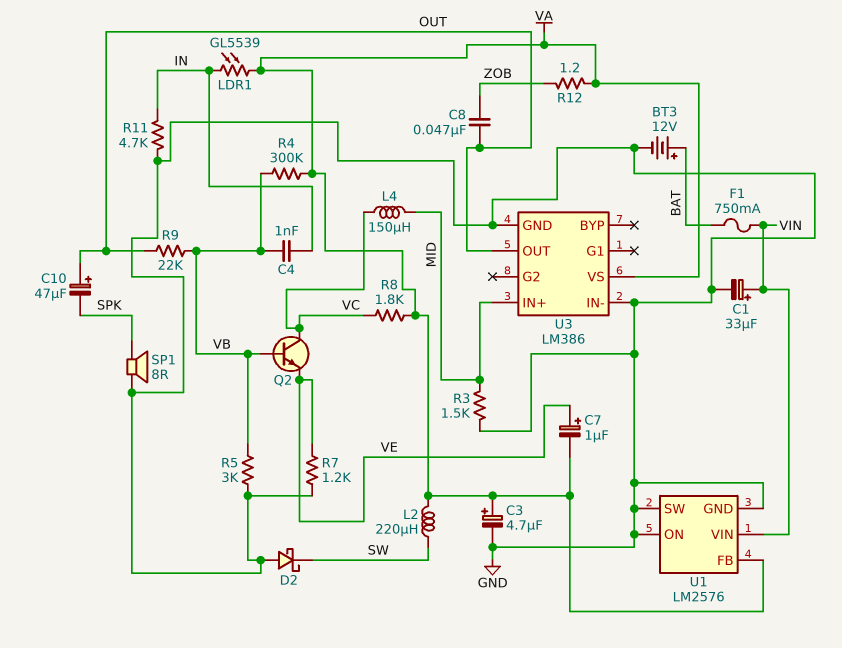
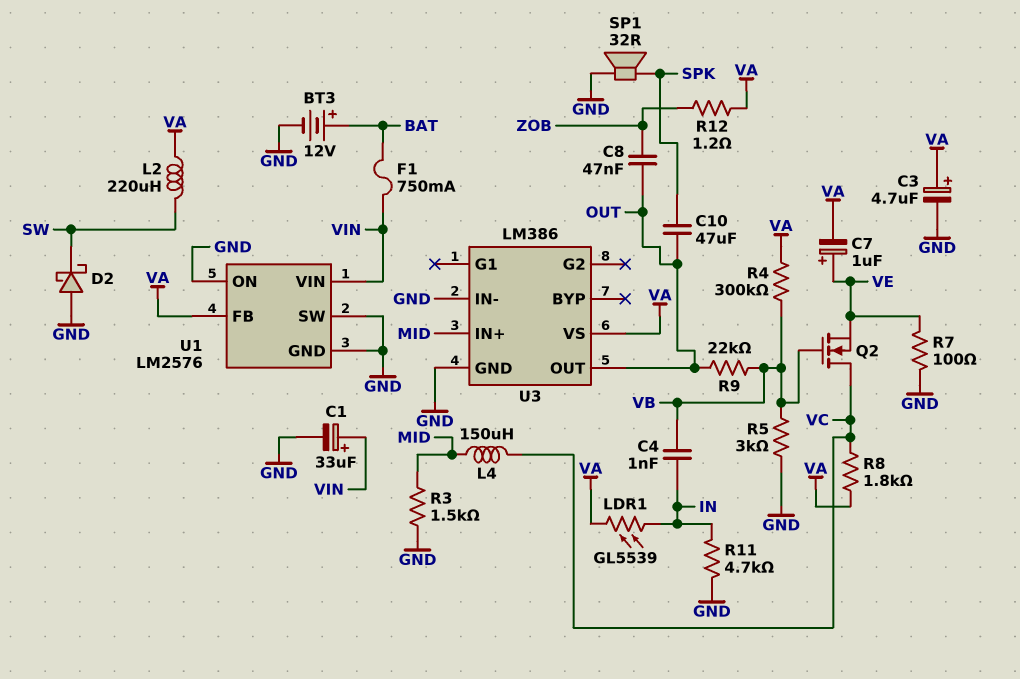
C10: 47uF (plus OUT, minus SPK) -> 47uF (OUT, SPK)
Q2: NPN (B VB, C VC, E VE) -> NMOS (G VB, D VC, S VE)
R7: 1.2k (GND, VE) -> 100 (GND, VE)
SP1: speaker 8R (GND, SPK) -> speaker 32R (GND, SPK)

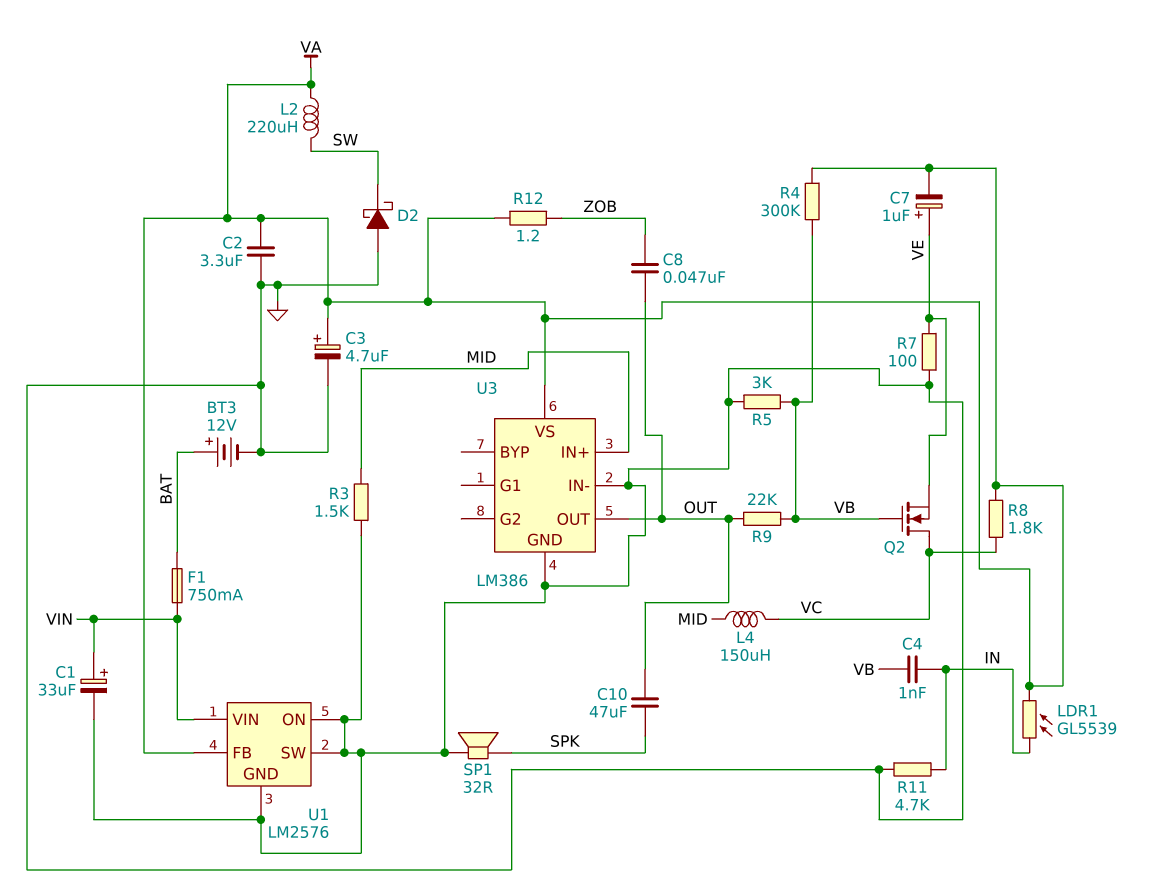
C2: none -> 3.3uF (GND, VA)

